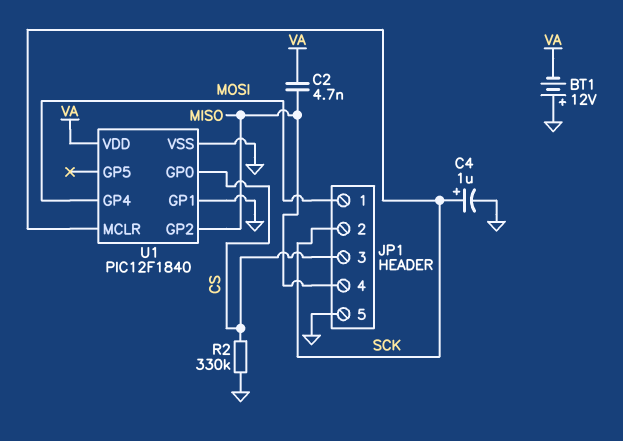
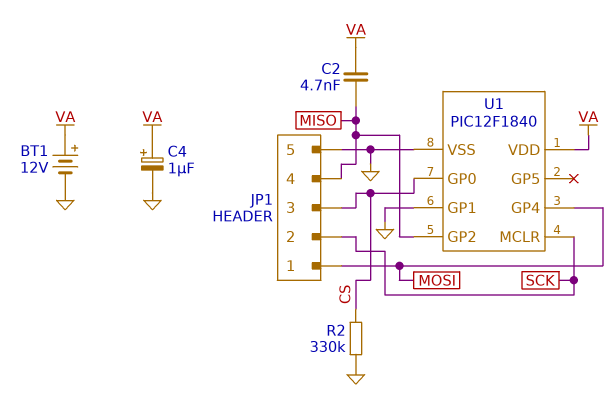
BT1: 12V (plus GND, minus VA) -> 12V (plus VA, minus GND)
C4: 1uF (plus SCK, minus GND) -> 1uF (plus VA, minus GND)

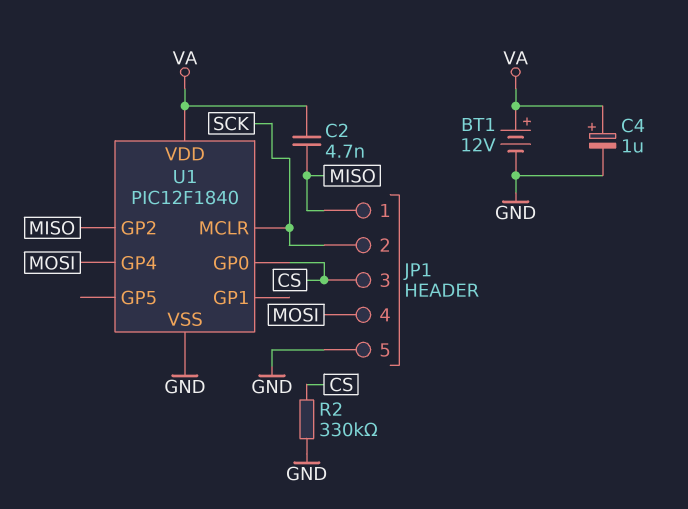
JP1 pin 1: MOSI -> MISO
JP1 pin 4: MISO -> MOSI
U1 pin GP1: GND -> none

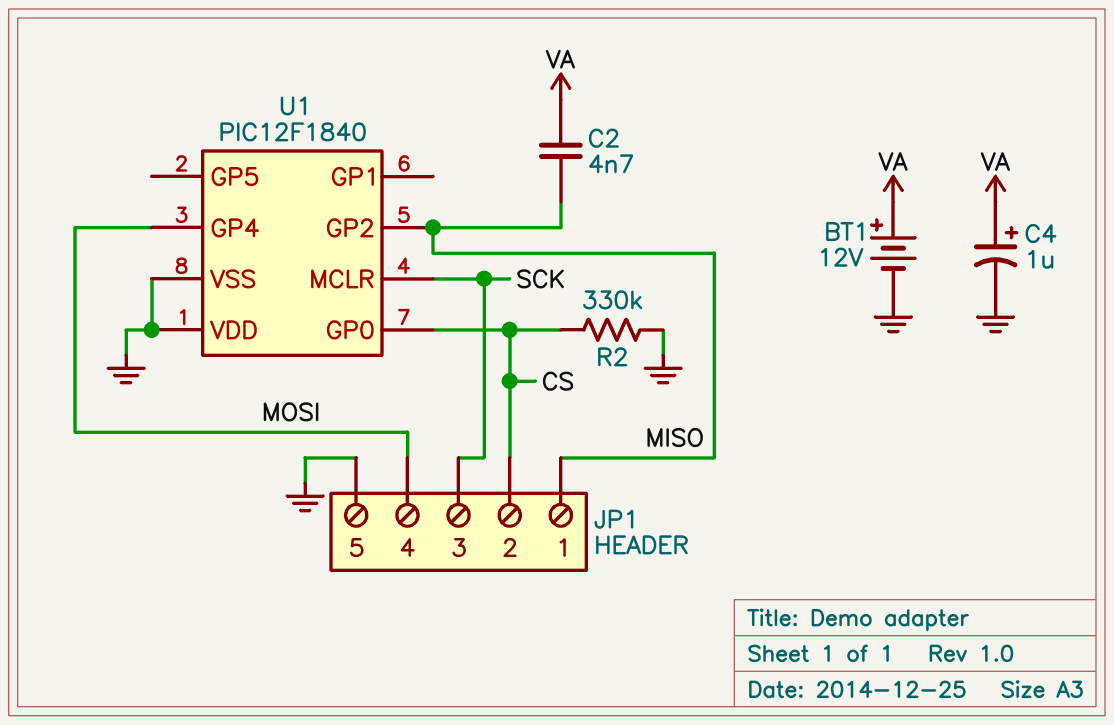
JP1 pin 2: SCK -> CS
JP1 pin 3: CS -> SCK
U1 pin VDD: VA -> GND

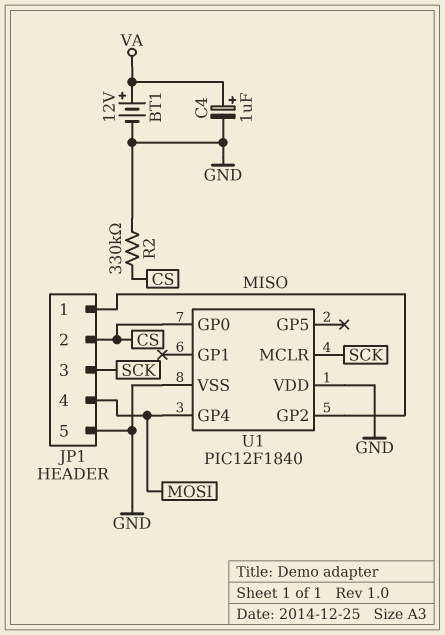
C2: 4.7nF (MISO, VA) -> none

